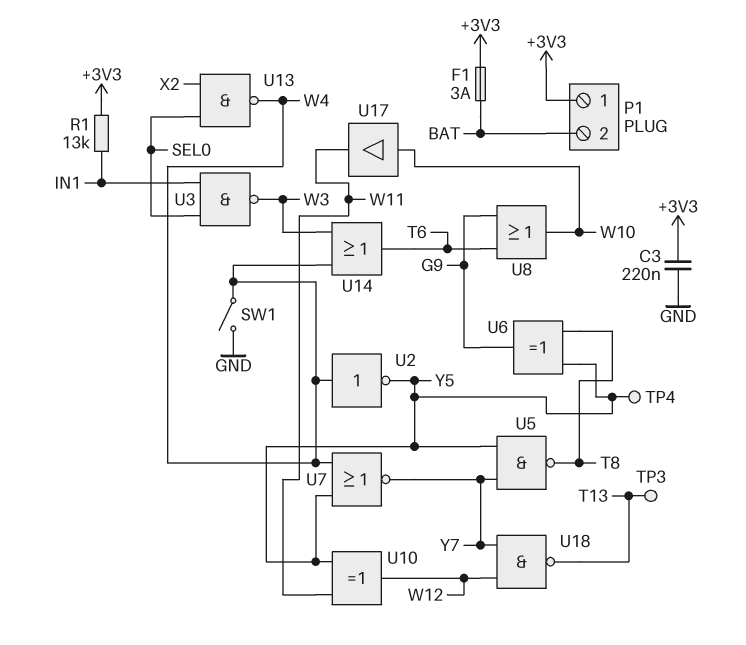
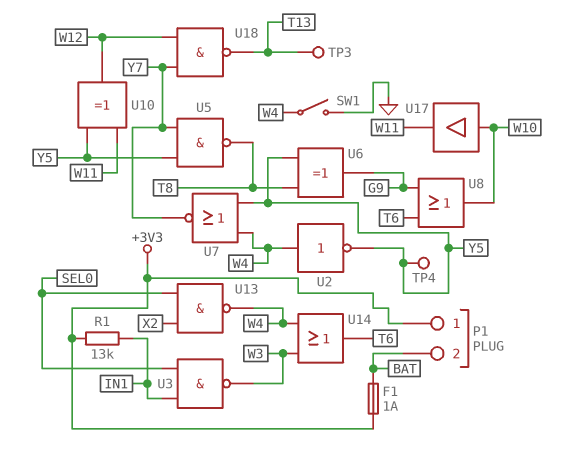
C3: 220nF (+3V3, GND) -> none
F1: 3A (+3V3, BAT) -> 1A (+3V3, BAT)

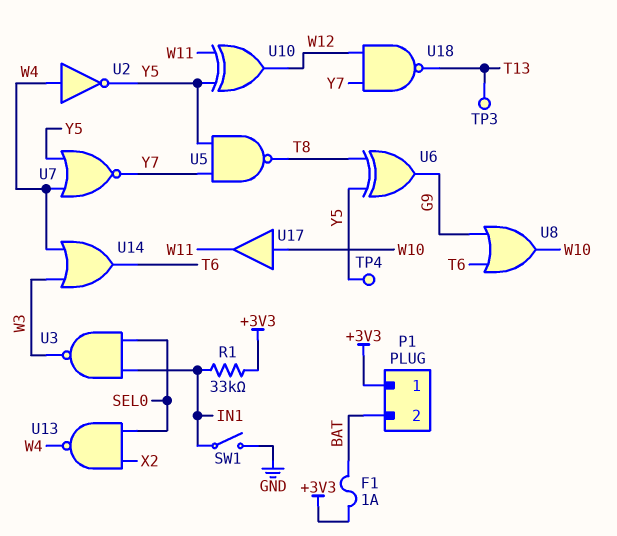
R1: 13k (+3V3, IN1) -> 33k (+3V3, IN1)
SW1: switch (GND, W4) -> switch (GND, IN1)

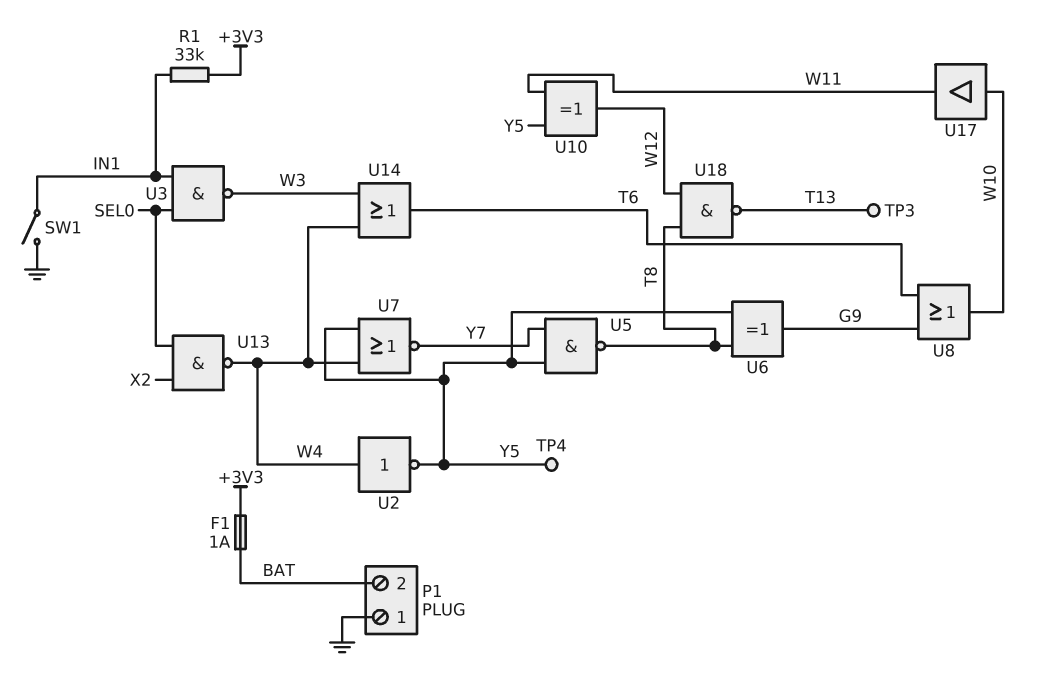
P1 pin 1: +3V3 -> GND
U18: NAND (in W12, in Y7, out T13) -> NAND (in T8, in W12, out T13)

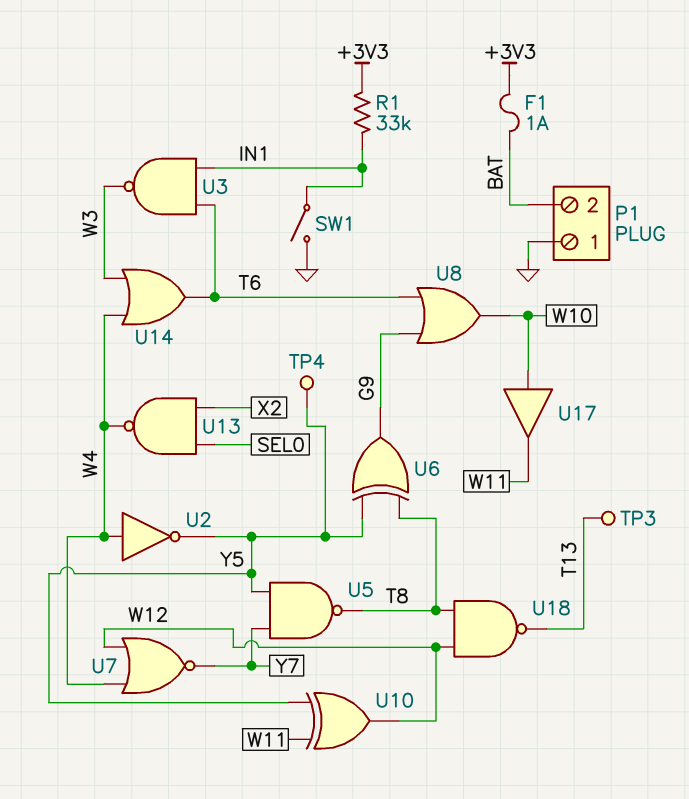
U3: NAND (in IN1, in SEL0, out W3) -> NAND (in IN1, in T6, out W3)
U7: NOR (in W4, in Y5, out Y7) -> NOR (in W4, in W12, out Y7)

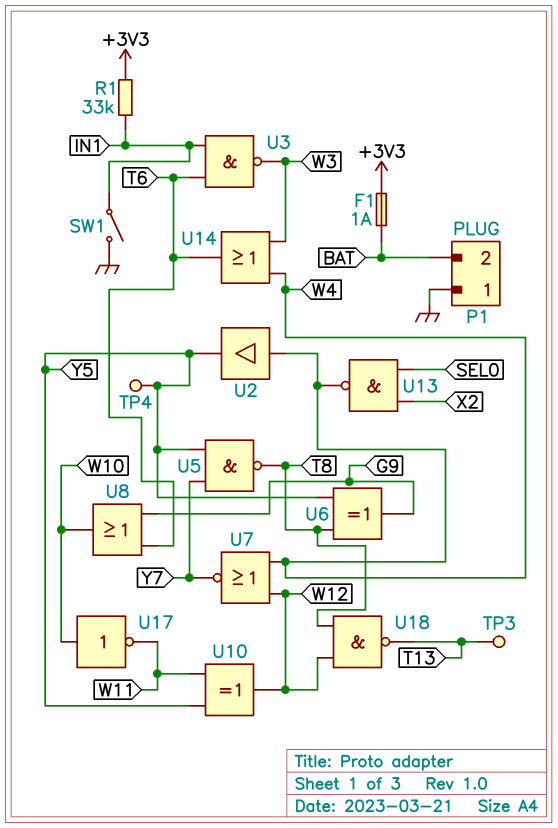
U2: NOT (in W4, out Y5) -> buffer (in W4, out Y5)
U17: buffer (in W10, out W11) -> NOT (in W10, out W11)

